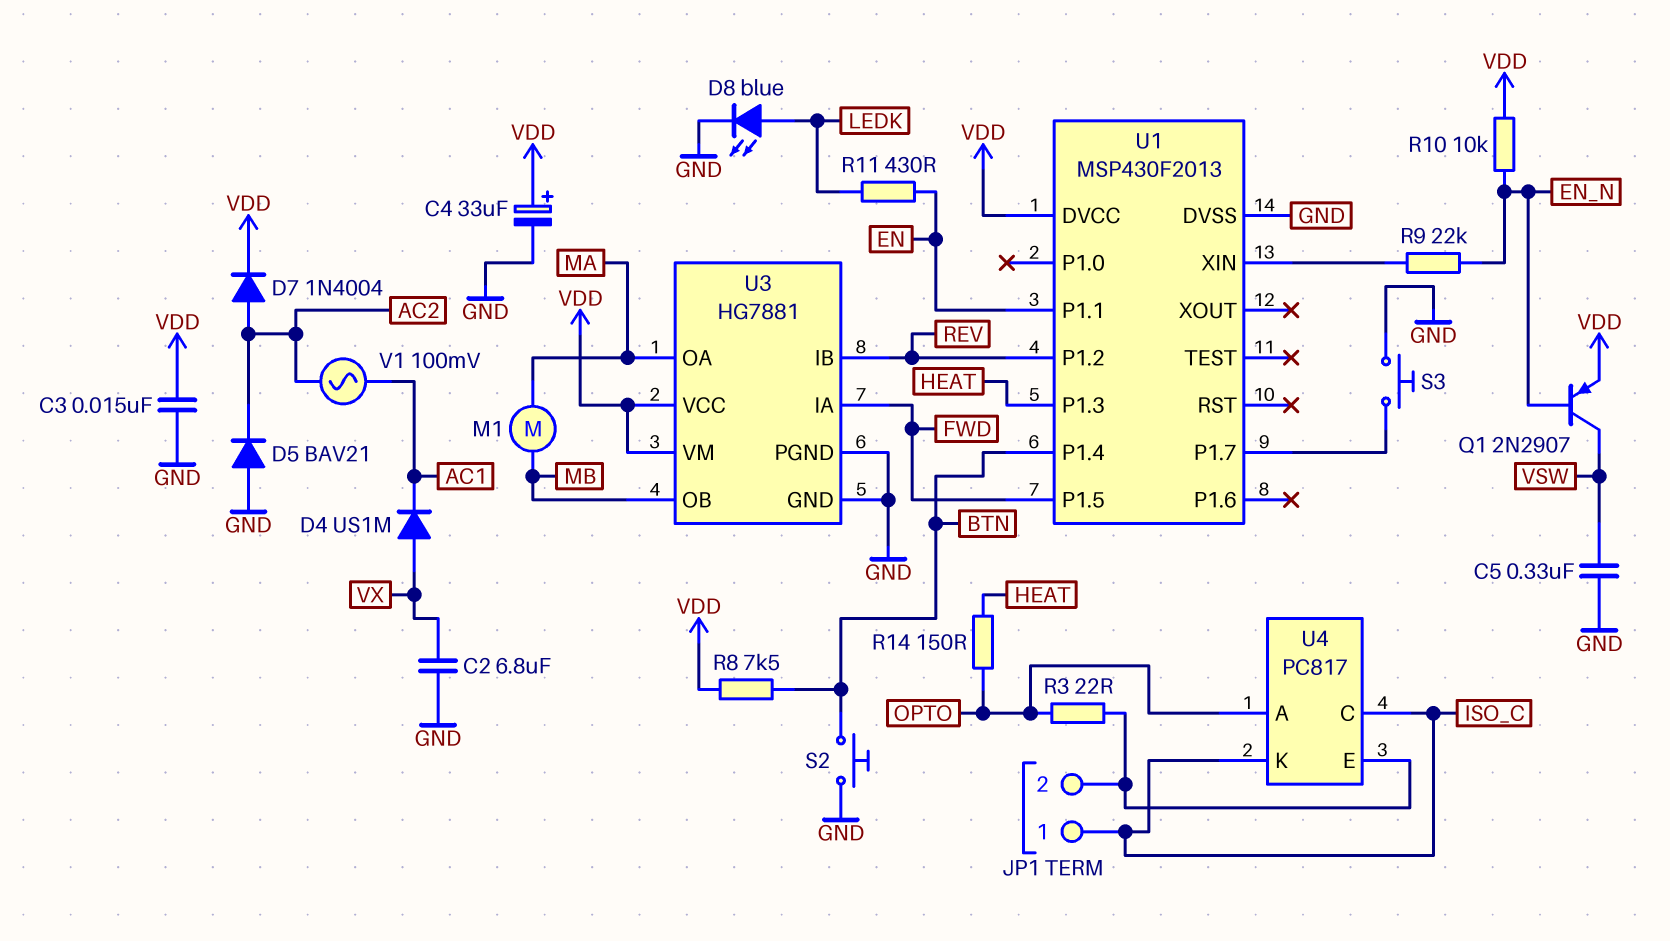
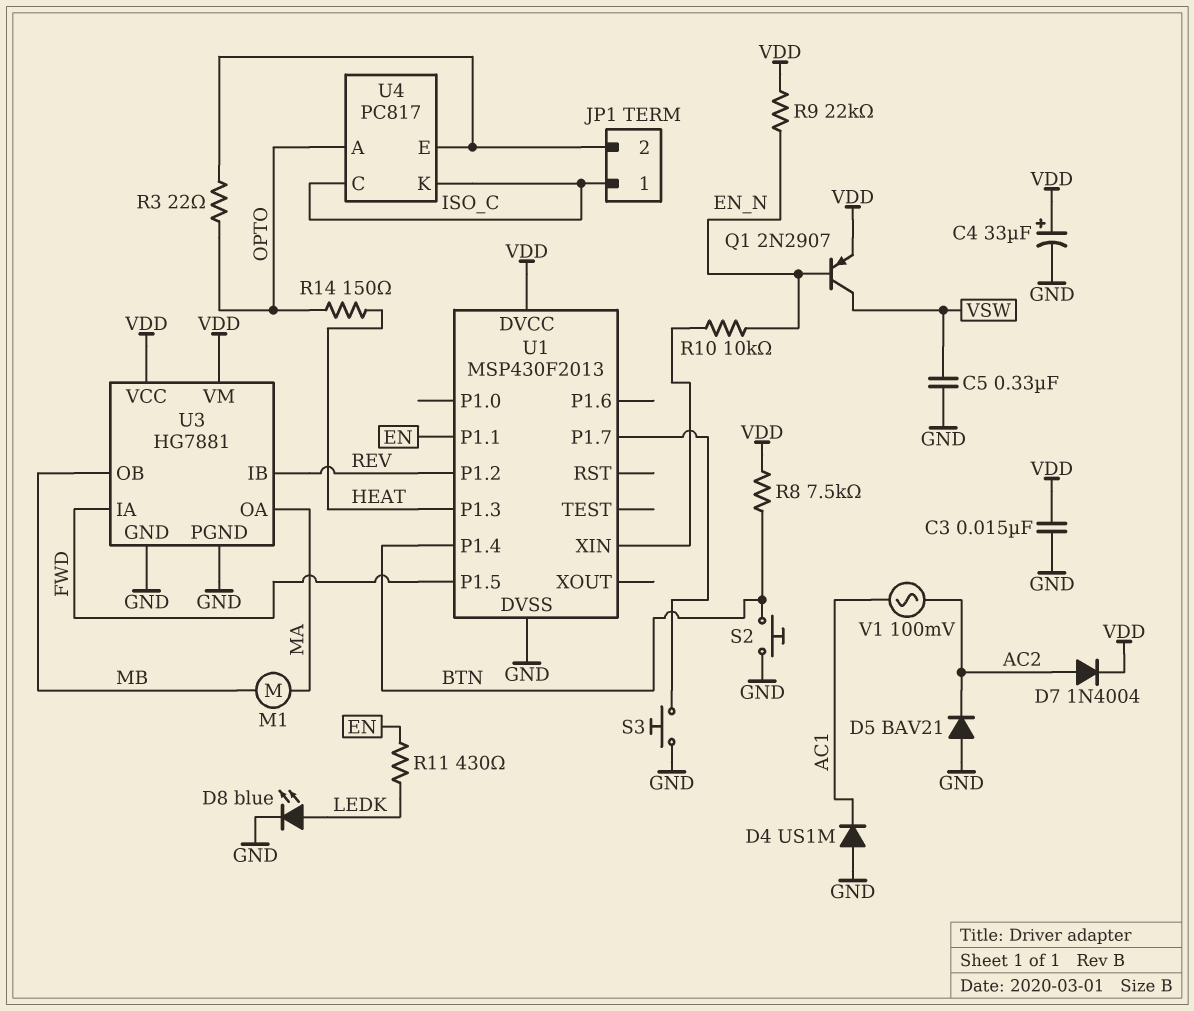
C2: 6.8uF (GND, VX) -> none
D4: diode US1M (A VX, K AC1) -> diode US1M (A GND, K AC1)
R9: 22k (EN_N, U1/XIN) -> 22k (EN_N, VDD)
R10: 10k (EN_N, VDD) -> 10k (EN_N, U1/XIN)

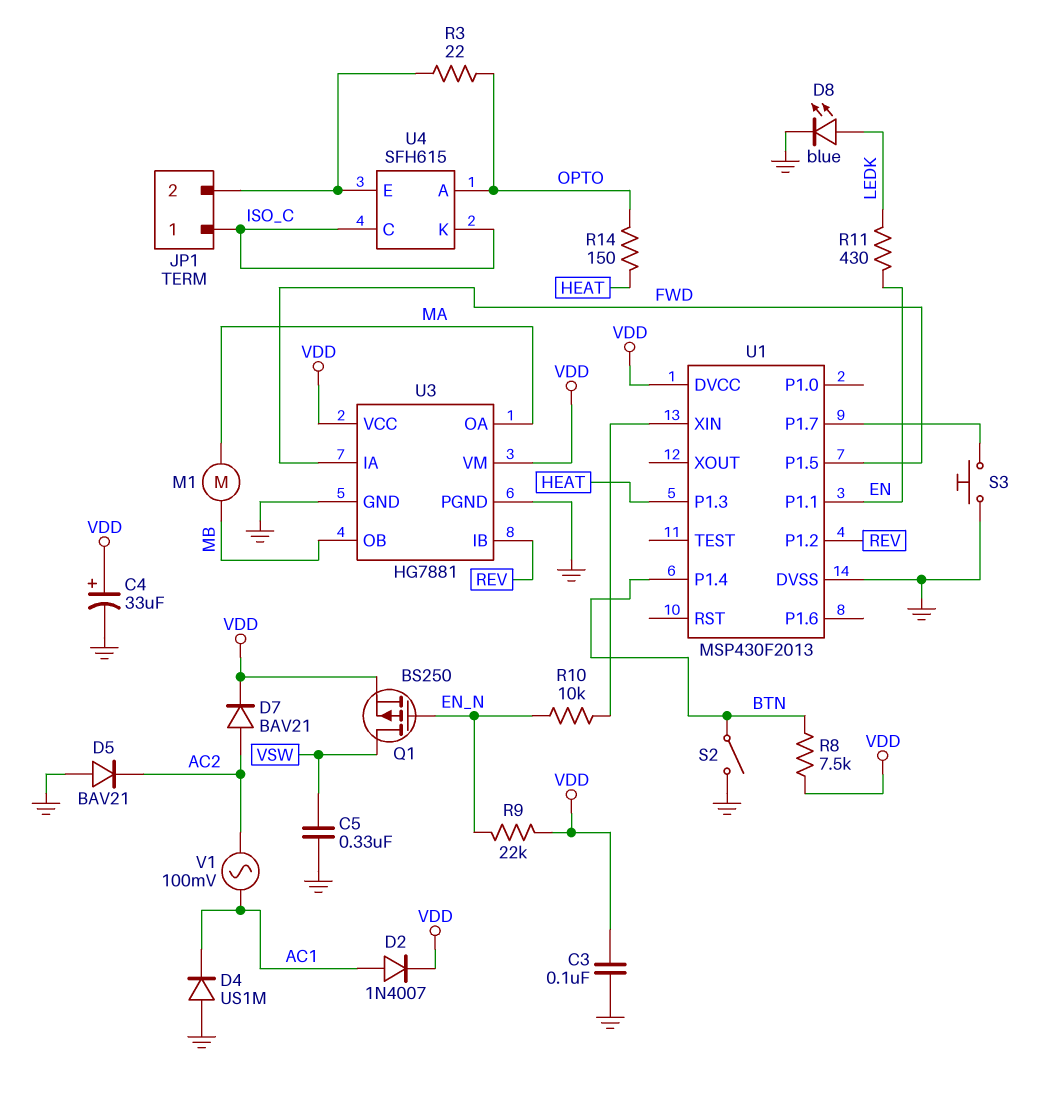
C3: 15nF (GND, VDD) -> 100nF (GND, VDD)
D2: none -> diode 1N4007 (A AC1, K VDD)
D7: diode 1N4004 (A AC2, K VDD) -> diode BAV21 (A AC2, K VDD)
Q1: PNP 2N2907 (B EN_N, C VSW, E VDD) -> PMOS BS250 (G EN_N, D VSW, S VDD)
S2: button (BTN, GND) -> switch (BTN, GND)
U4: PC817 -> SFH615

